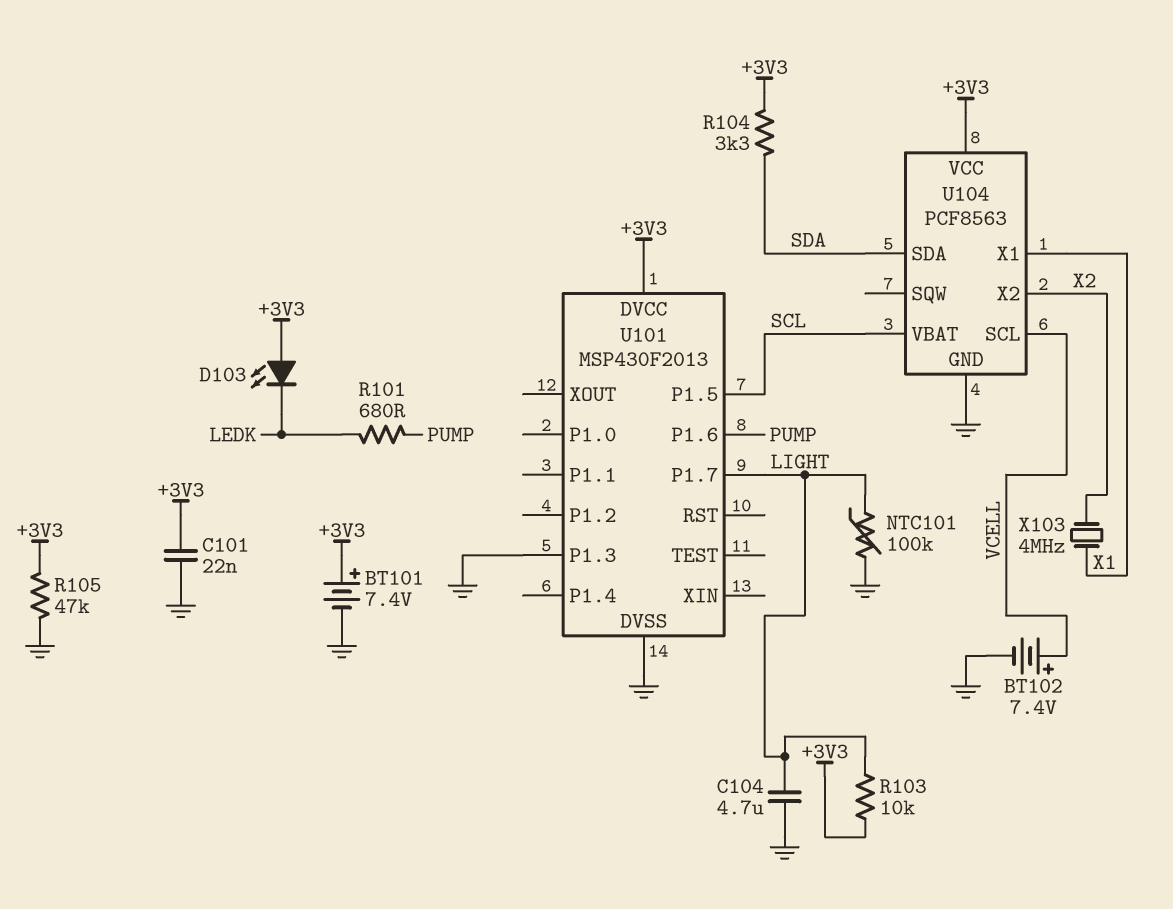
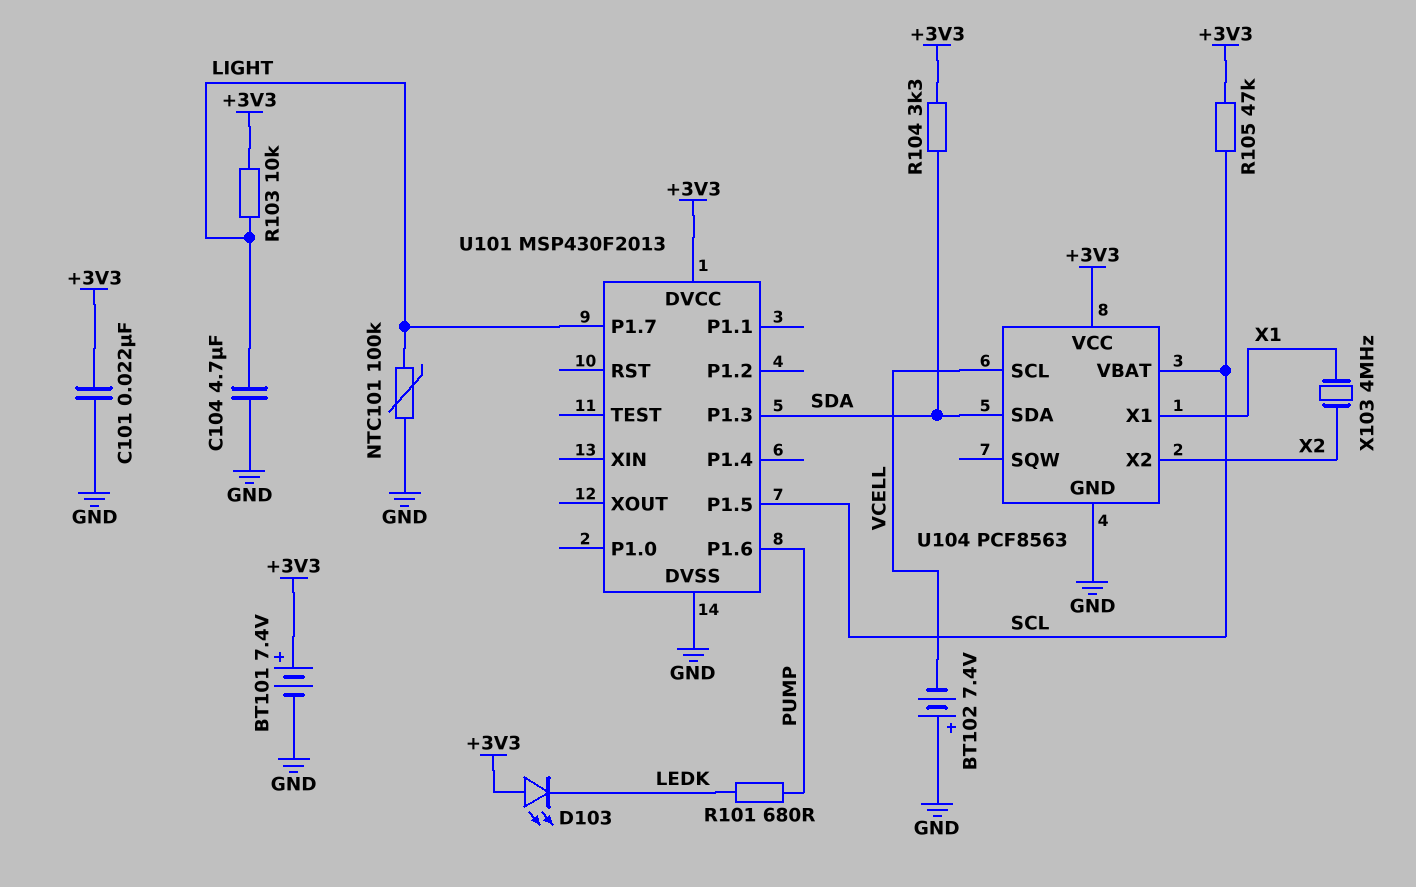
BT102: 7.4V (plus VCELL, minus GND) -> 7.4V (plus GND, minus VCELL)
R105: 47k (+3V3, GND) -> 47k (+3V3, SCL)
U101 pin P1.3: GND -> SDA

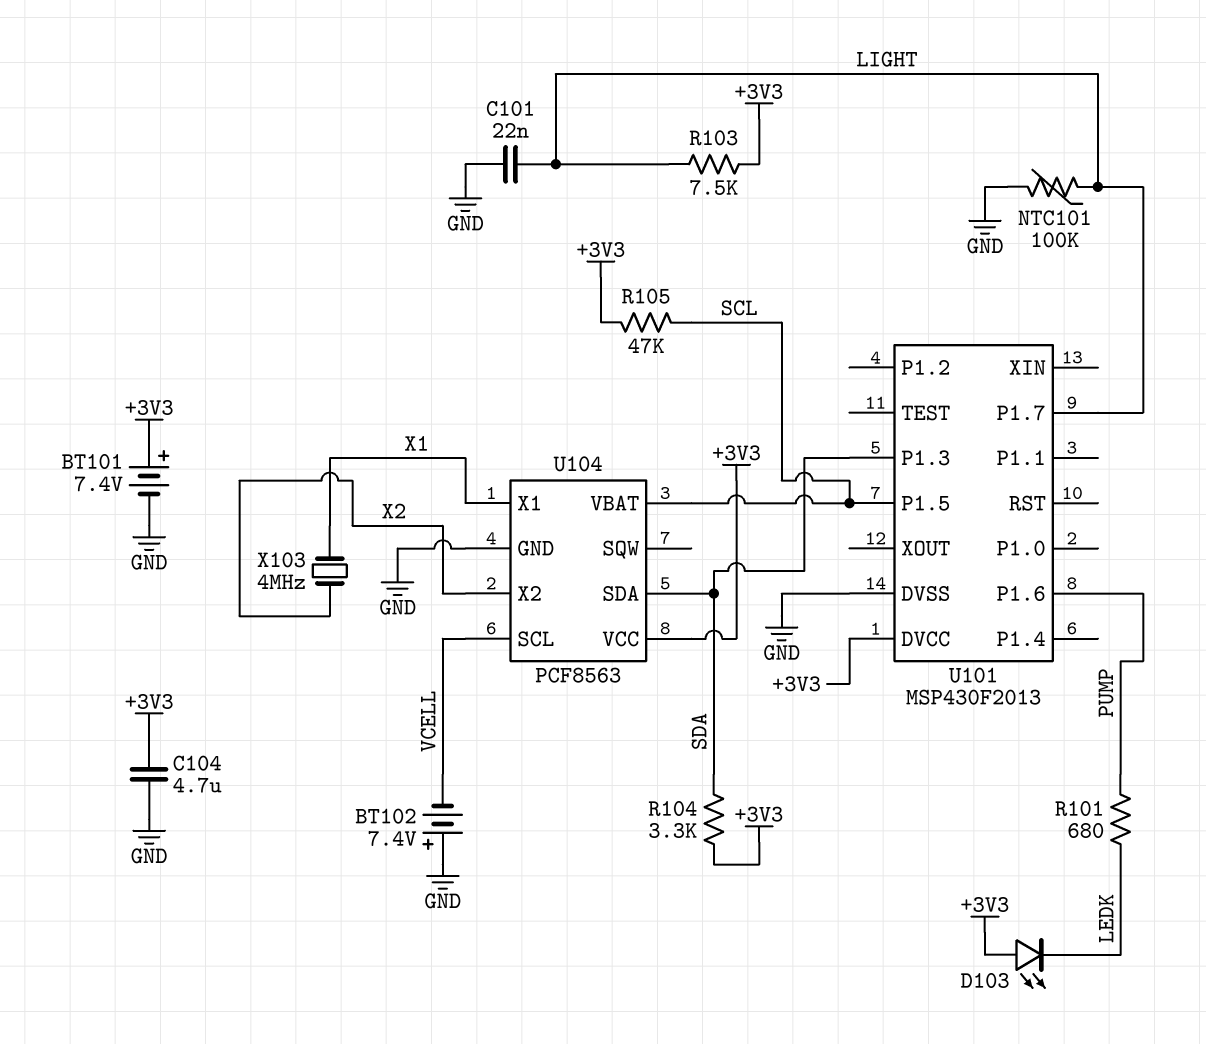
C101: 22nF (+3V3, GND) -> 22nF (GND, LIGHT)
C104: 4.7uF (GND, LIGHT) -> 4.7uF (+3V3, GND)
R103: 10k (+3V3, LIGHT) -> 7.5k (+3V3, LIGHT)

